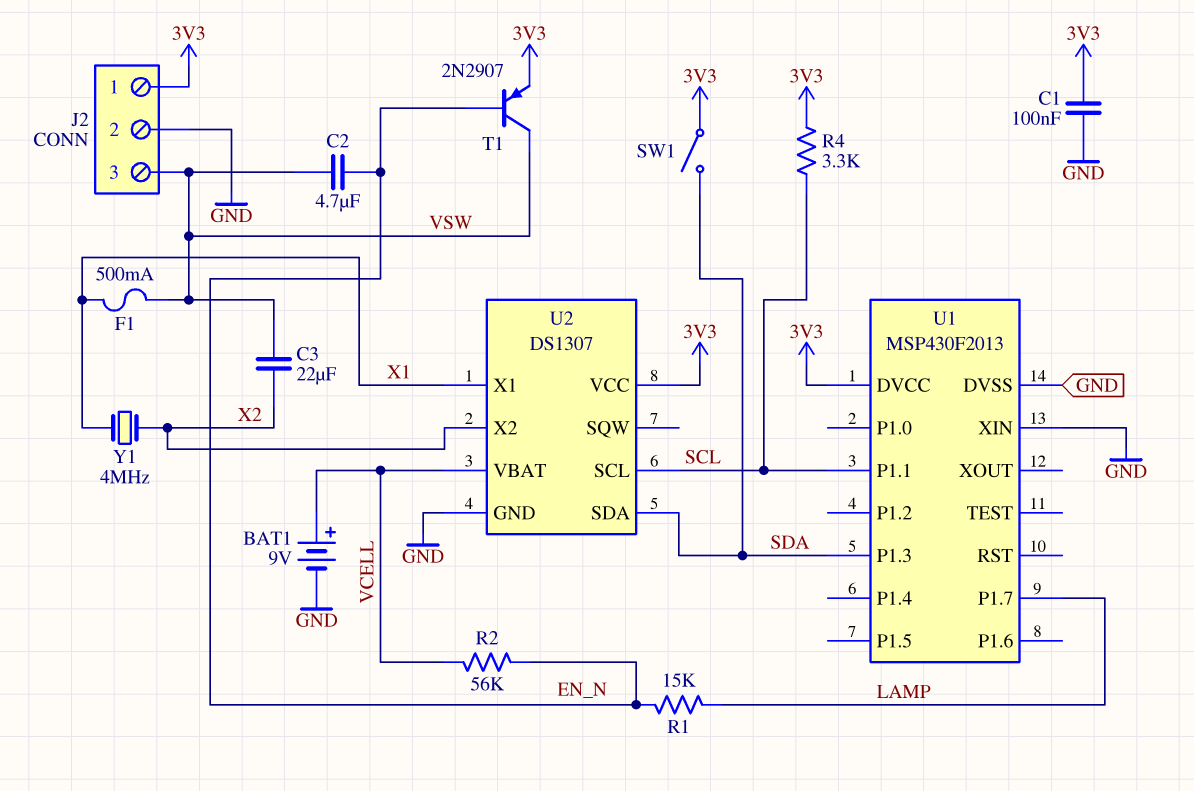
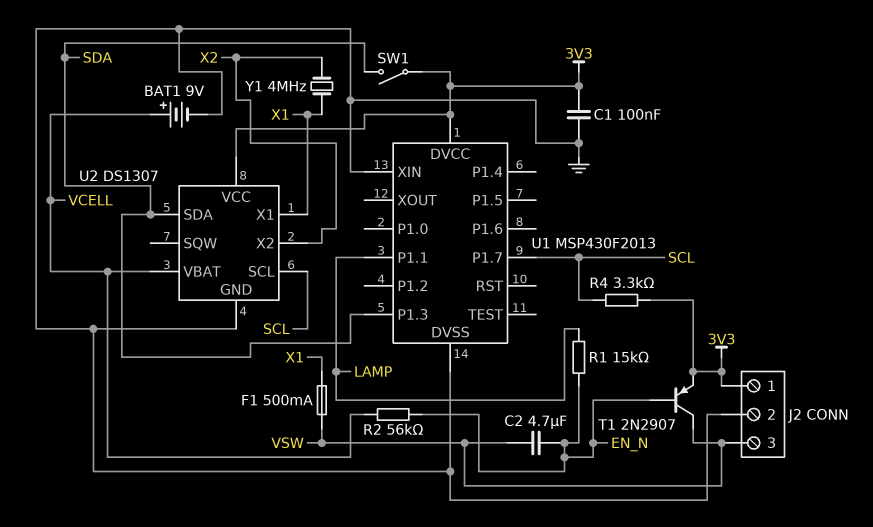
C3: 22uF (VSW, X2) -> none
U1 pin P1.1: SCL -> LAMP
U1 pin P1.7: LAMP -> SCL

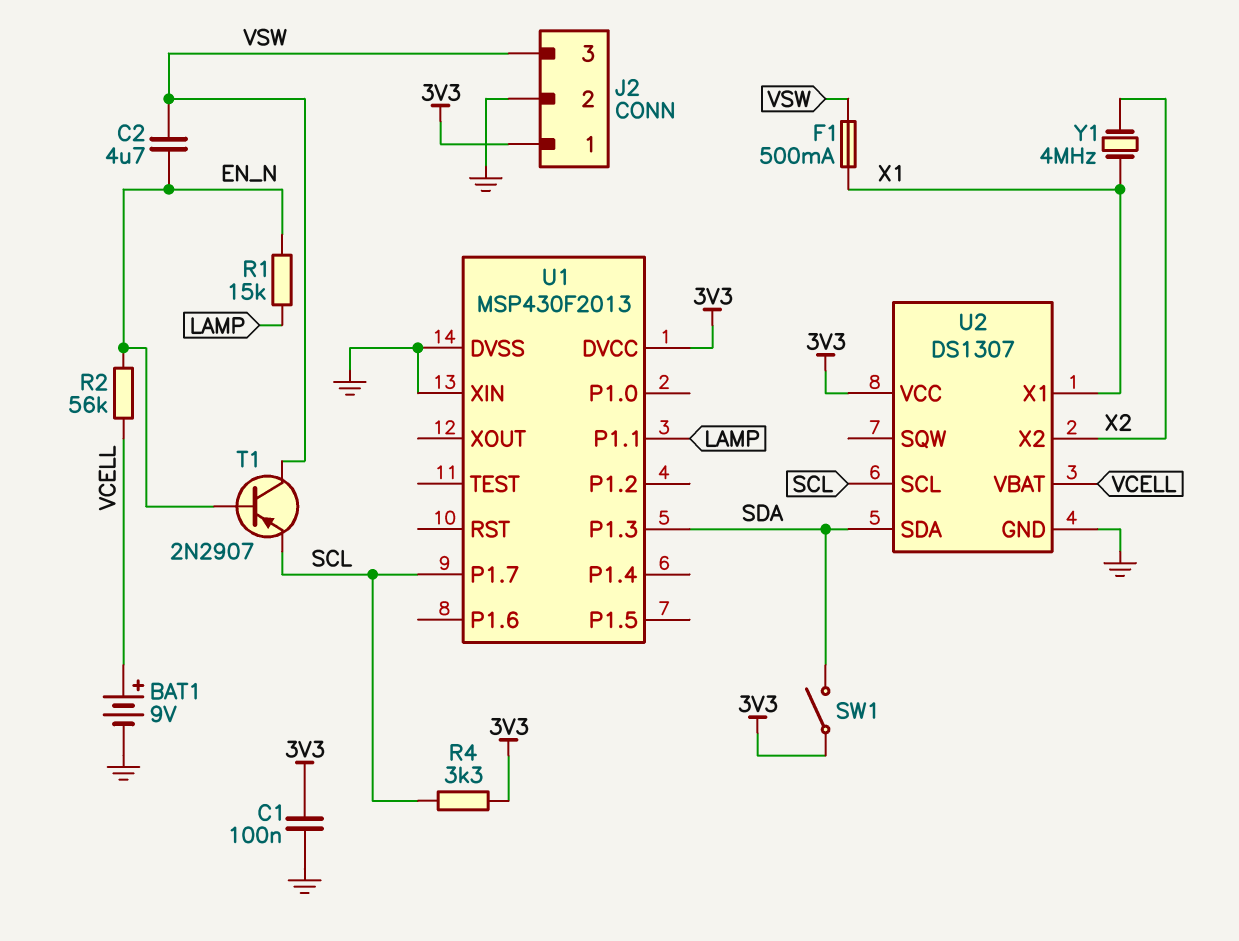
T1: PNP 2N2907 (B EN_N, C VSW, E 3V3) -> PNP 2N2907 (B EN_N, C VSW, E SCL)

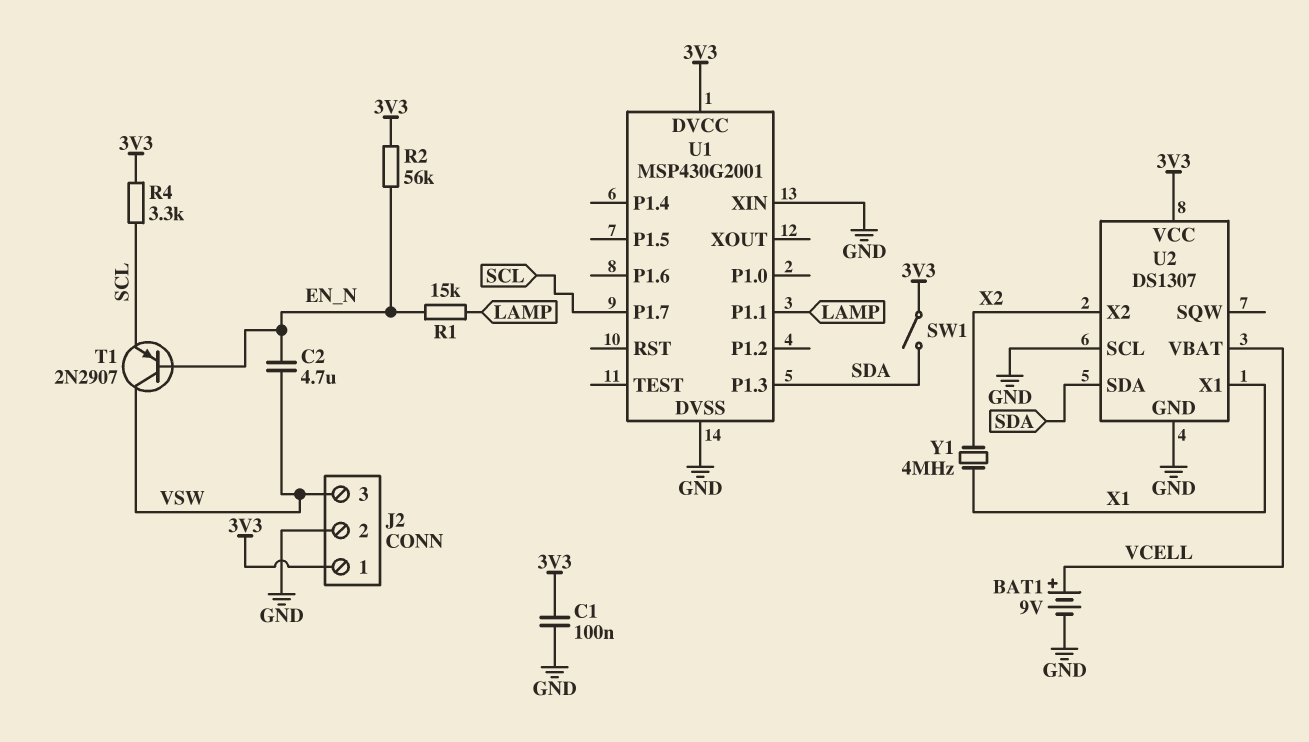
F1: 500mA (VSW, X1) -> none
R2: 56k (EN_N, VCELL) -> 56k (3V3, EN_N)
U1: MSP430F2013 -> MSP430G2001
U2 pin SCL: SCL -> GND

